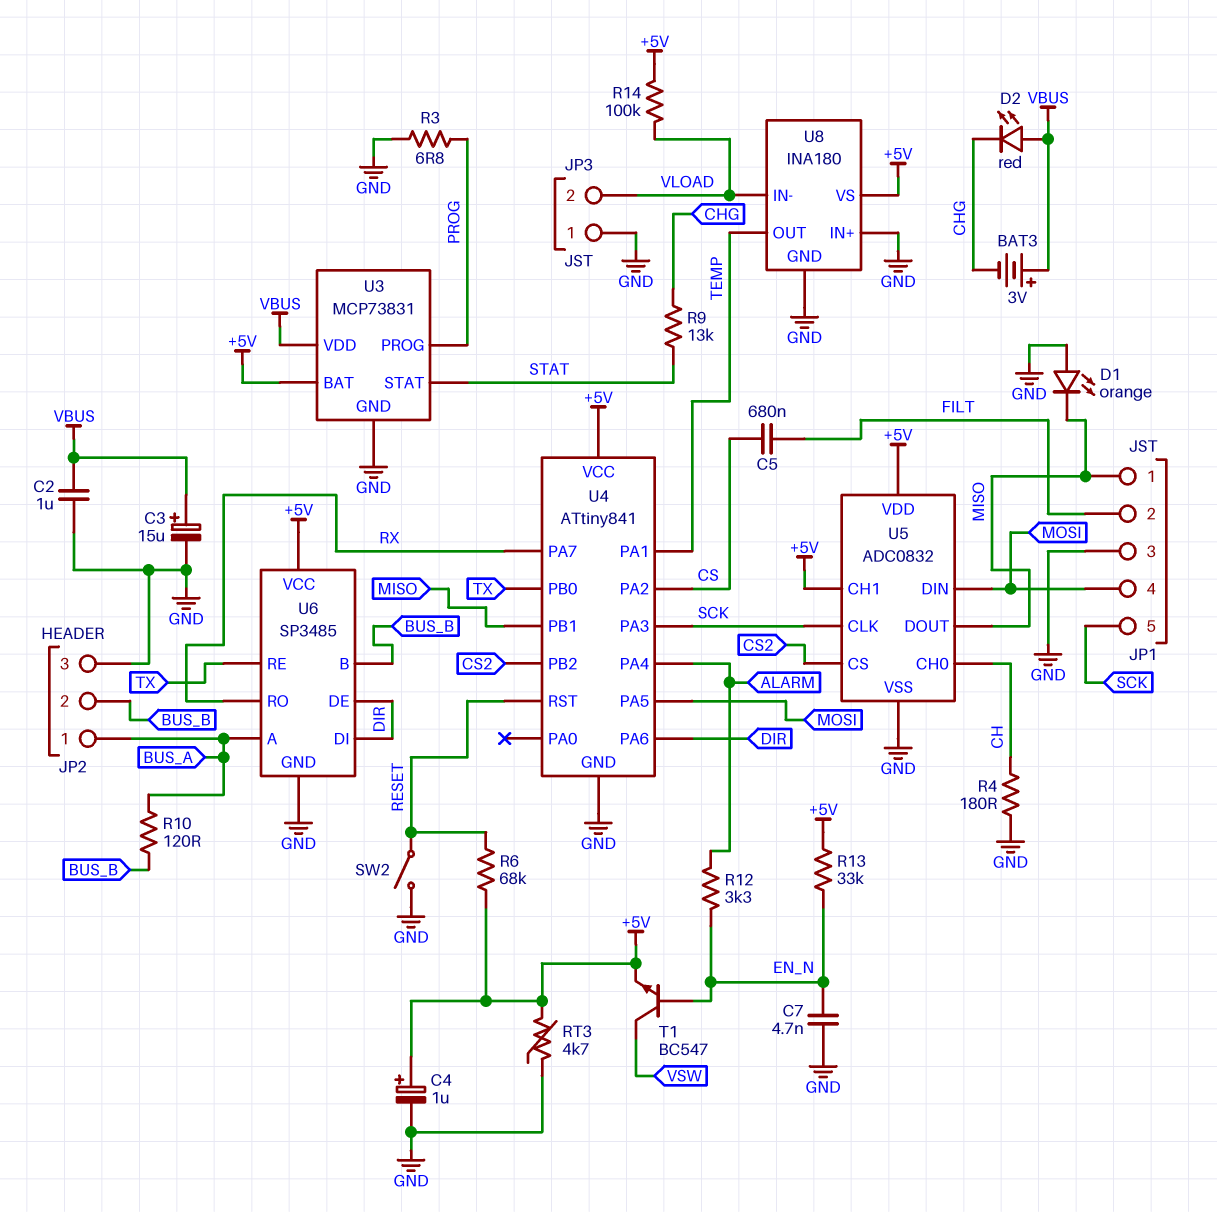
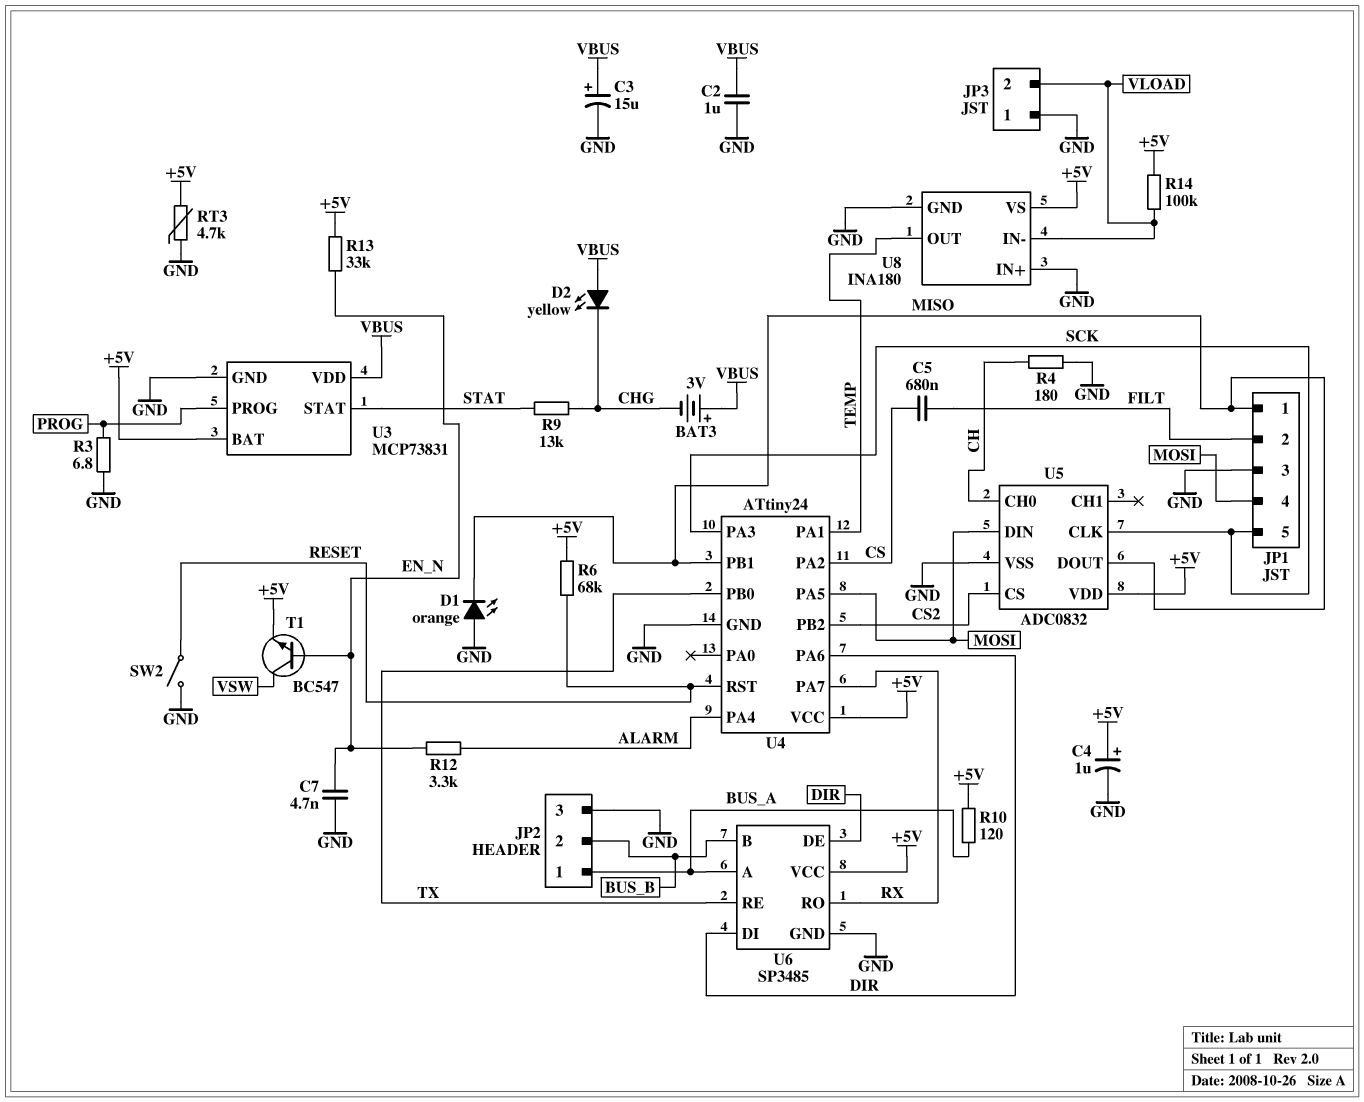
D2: LED red (A VBUS, K CHG) -> LED yellow (A VBUS, K CHG)
R10: 120 (BUS_A, BUS_B) -> 120 (+5V, BUS_A)
U4: ATtiny841 -> ATtiny24
U5 pin CH1: +5V -> none

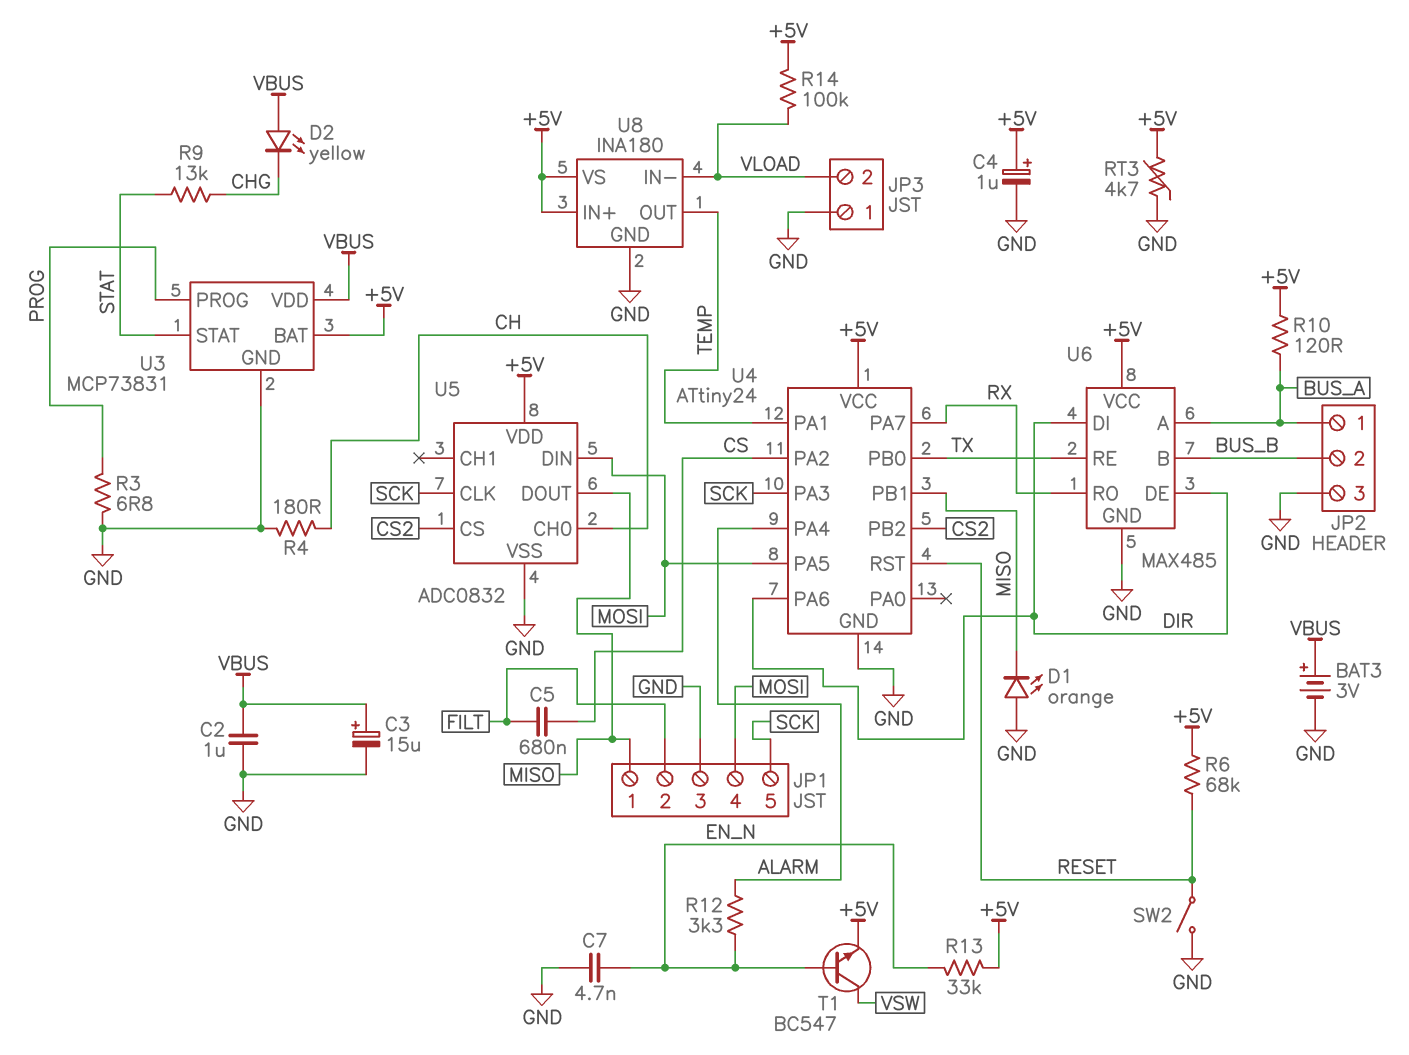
BAT3: 3V (plus VBUS, minus CHG) -> 3V (plus VBUS, minus GND)
U6: SP3485 -> MAX485
U8 pin IN+: GND -> +5V

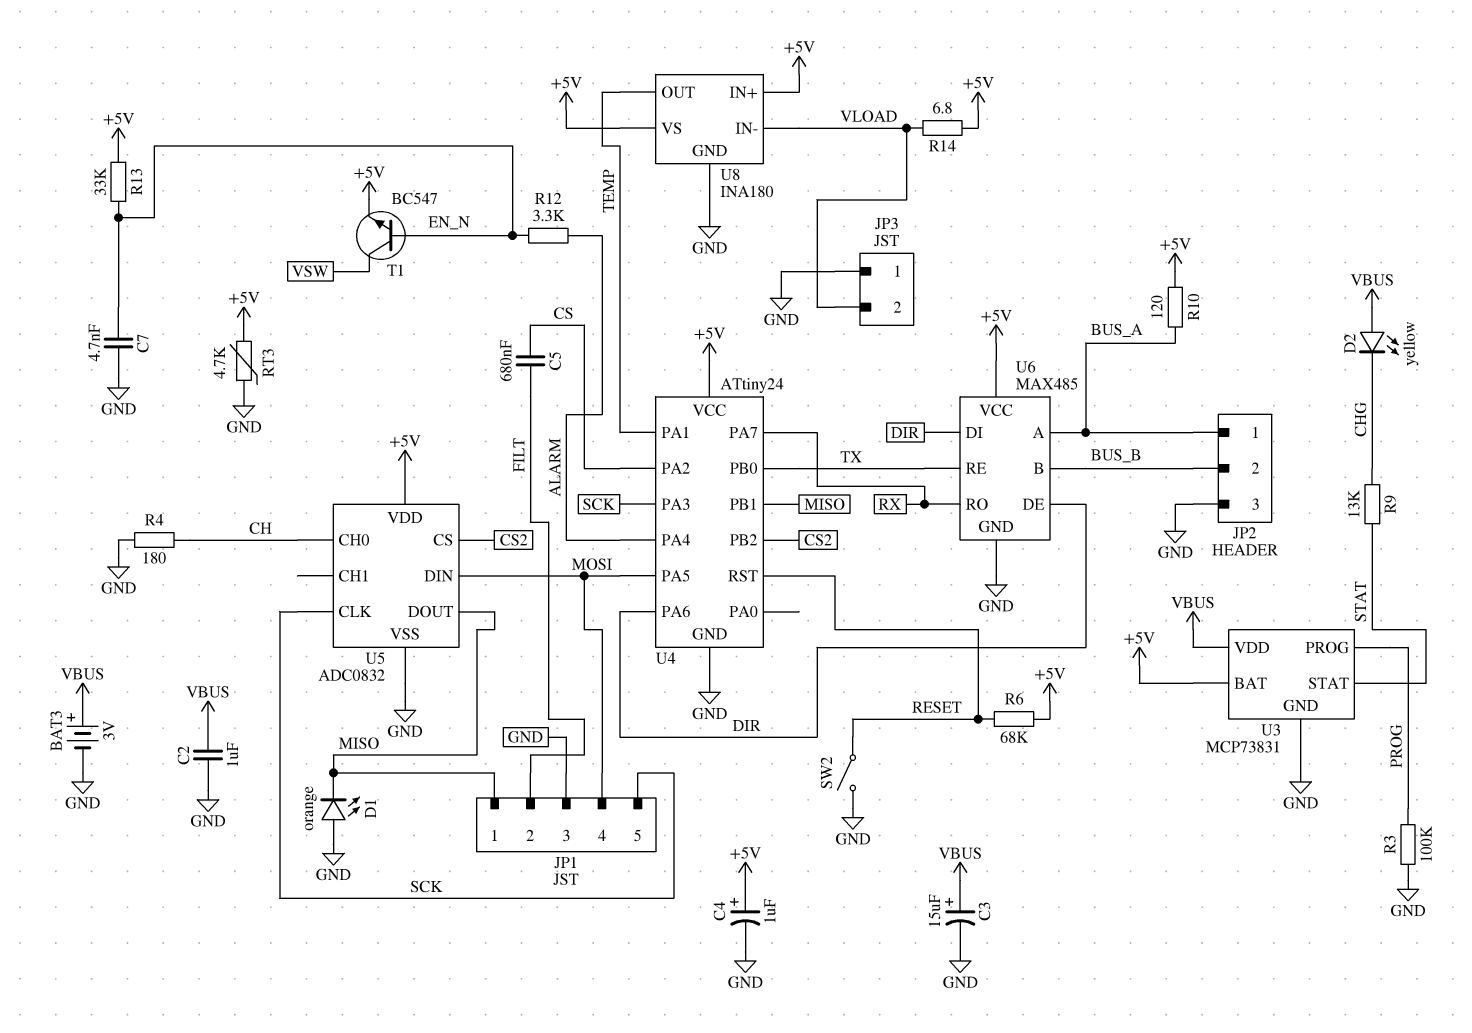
R3: 6.8 (GND, PROG) -> 100k (GND, PROG)
R14: 100k (+5V, VLOAD) -> 6.8 (+5V, VLOAD)

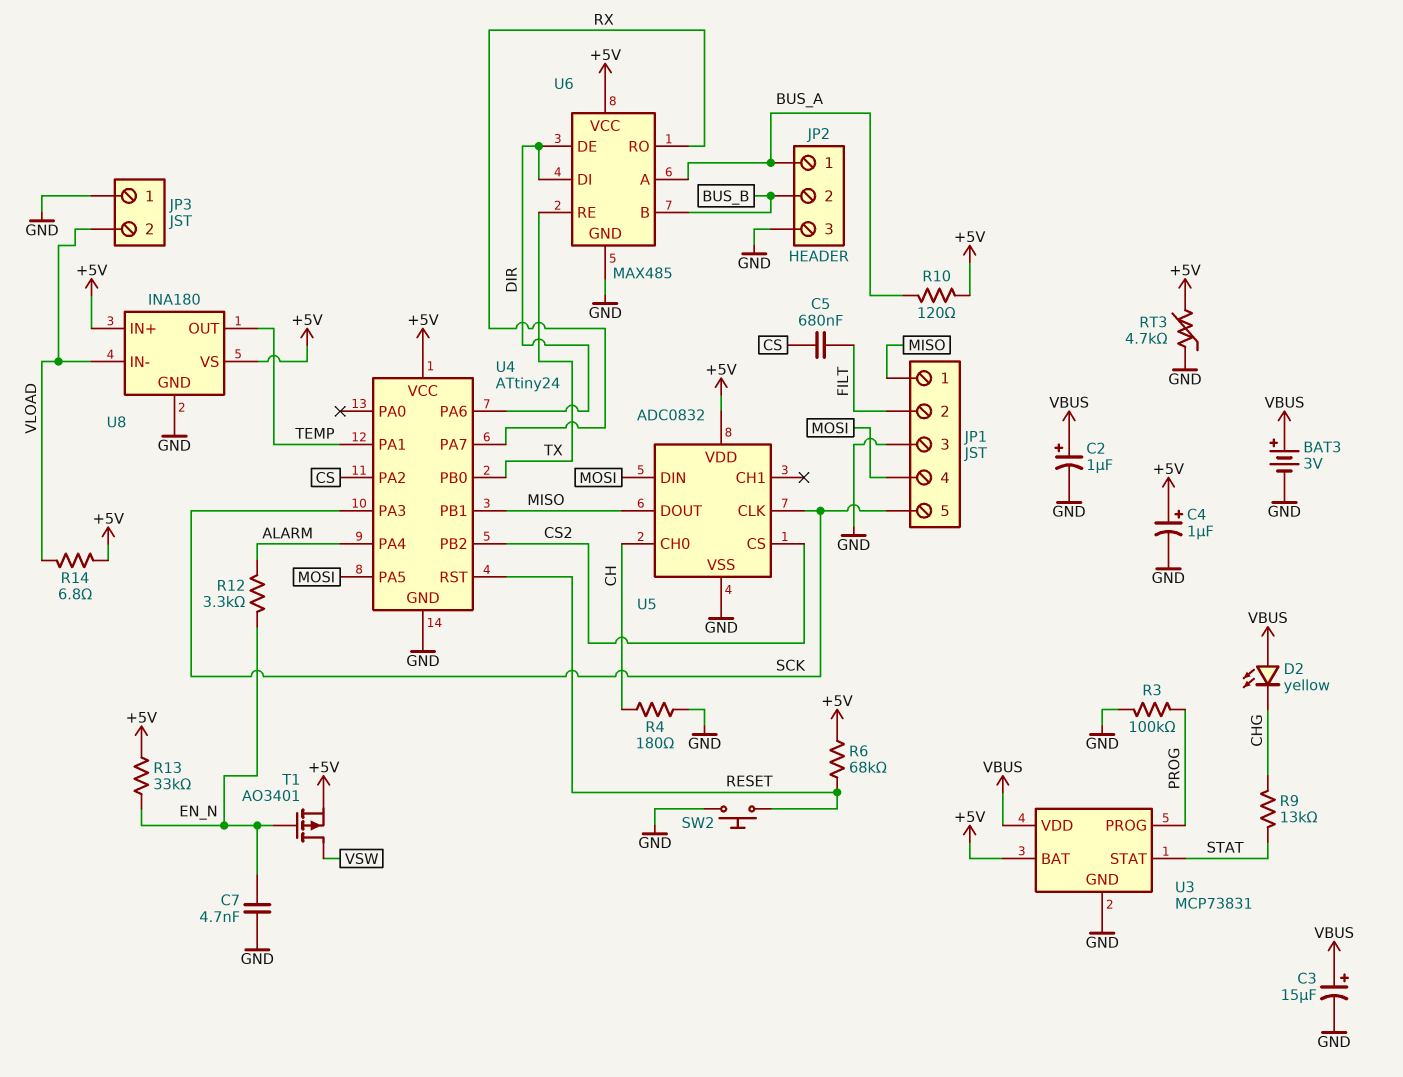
C2: 1uF (GND, VBUS) -> 1uF (plus VBUS, minus GND)
D1: LED orange (A GND, K MISO) -> none
SW2: switch (GND, RESET) -> button (GND, RESET)
T1: NPN BC547 (B EN_N, C VSW, E +5V) -> PMOS AO3401 (G EN_N, D VSW, S +5V)

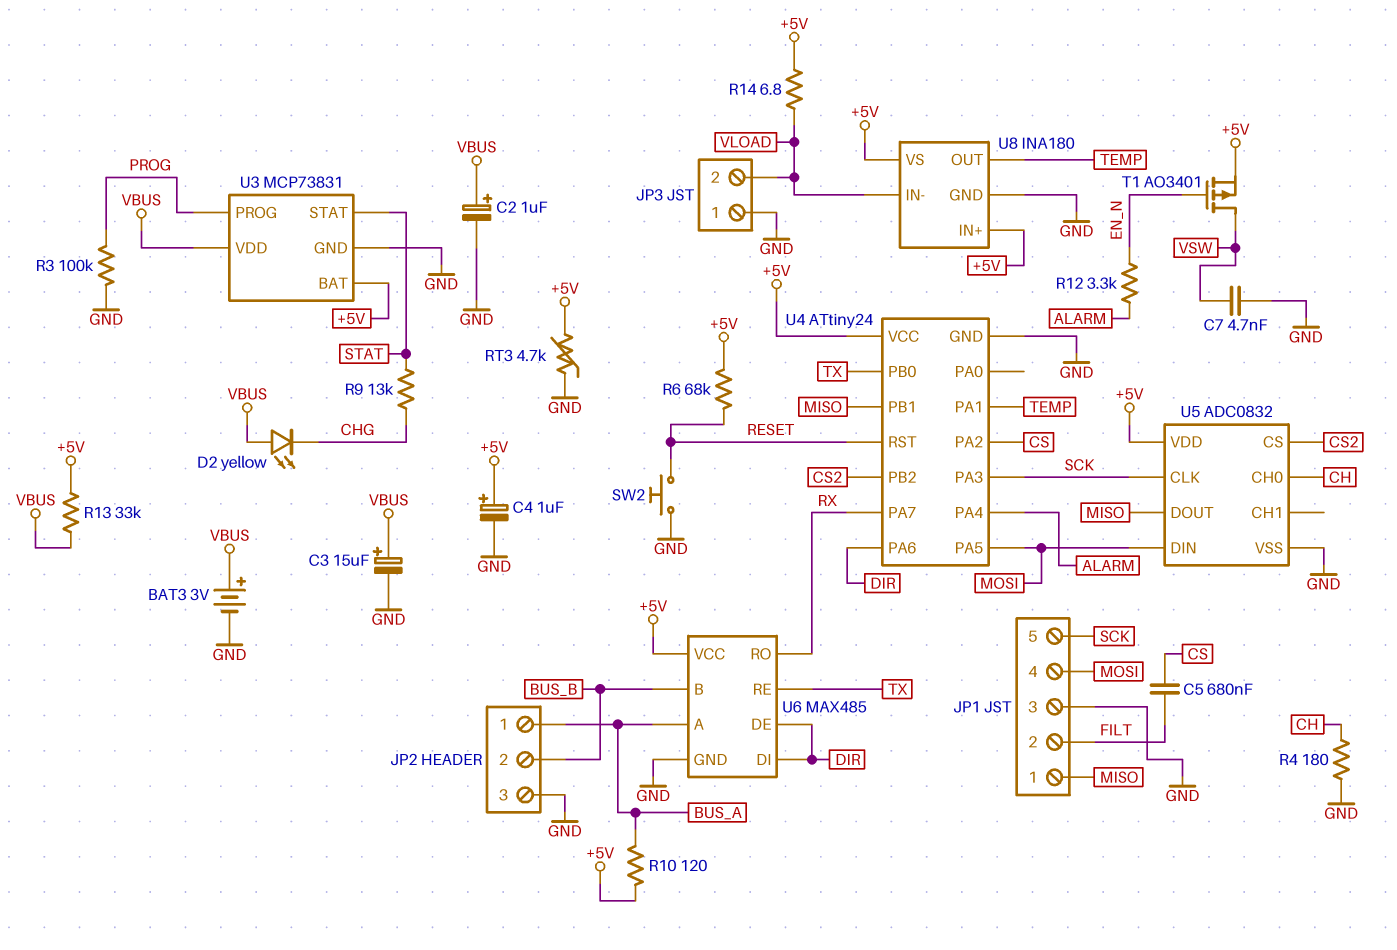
C7: 4.7nF (EN_N, GND) -> 4.7nF (GND, VSW)
R13: 33k (+5V, EN_N) -> 33k (+5V, VBUS)

